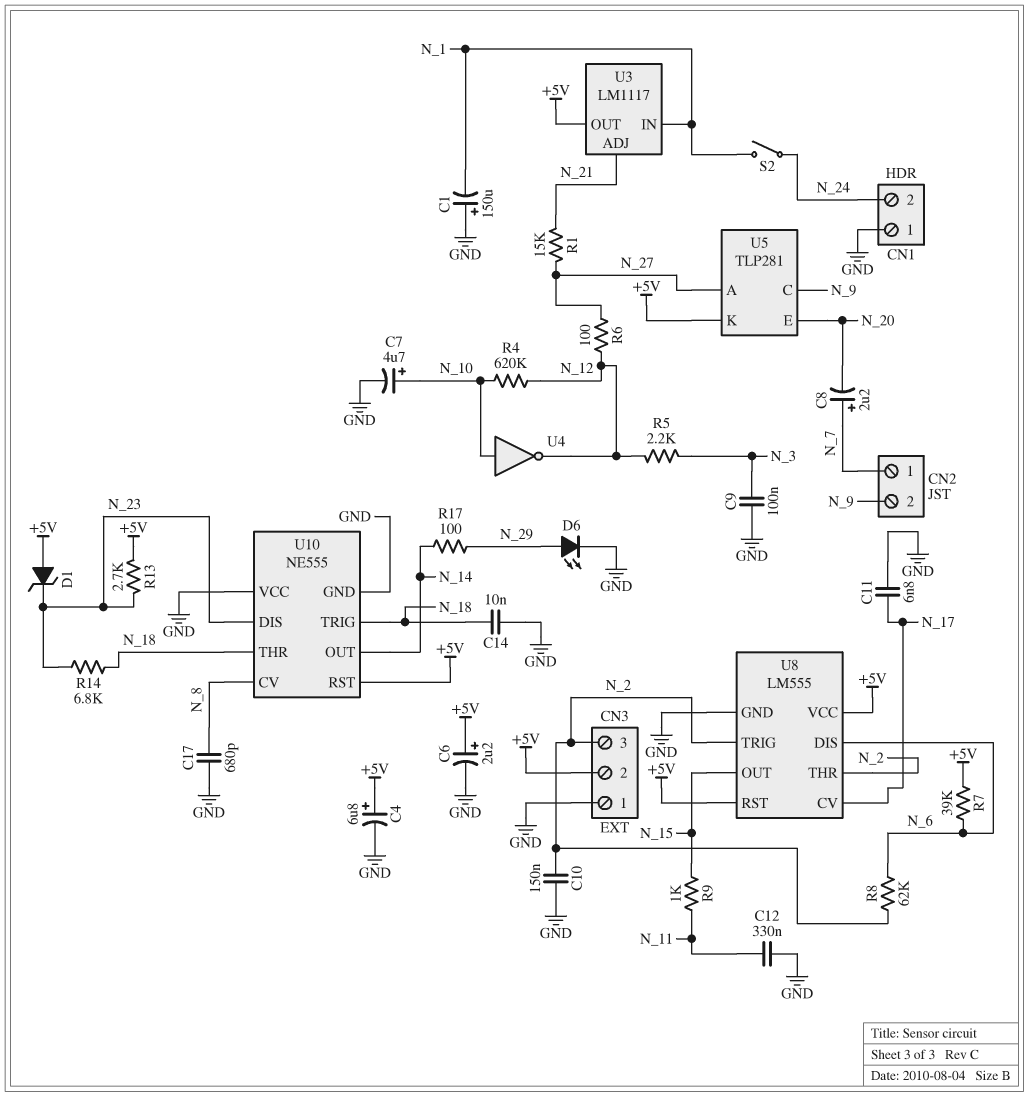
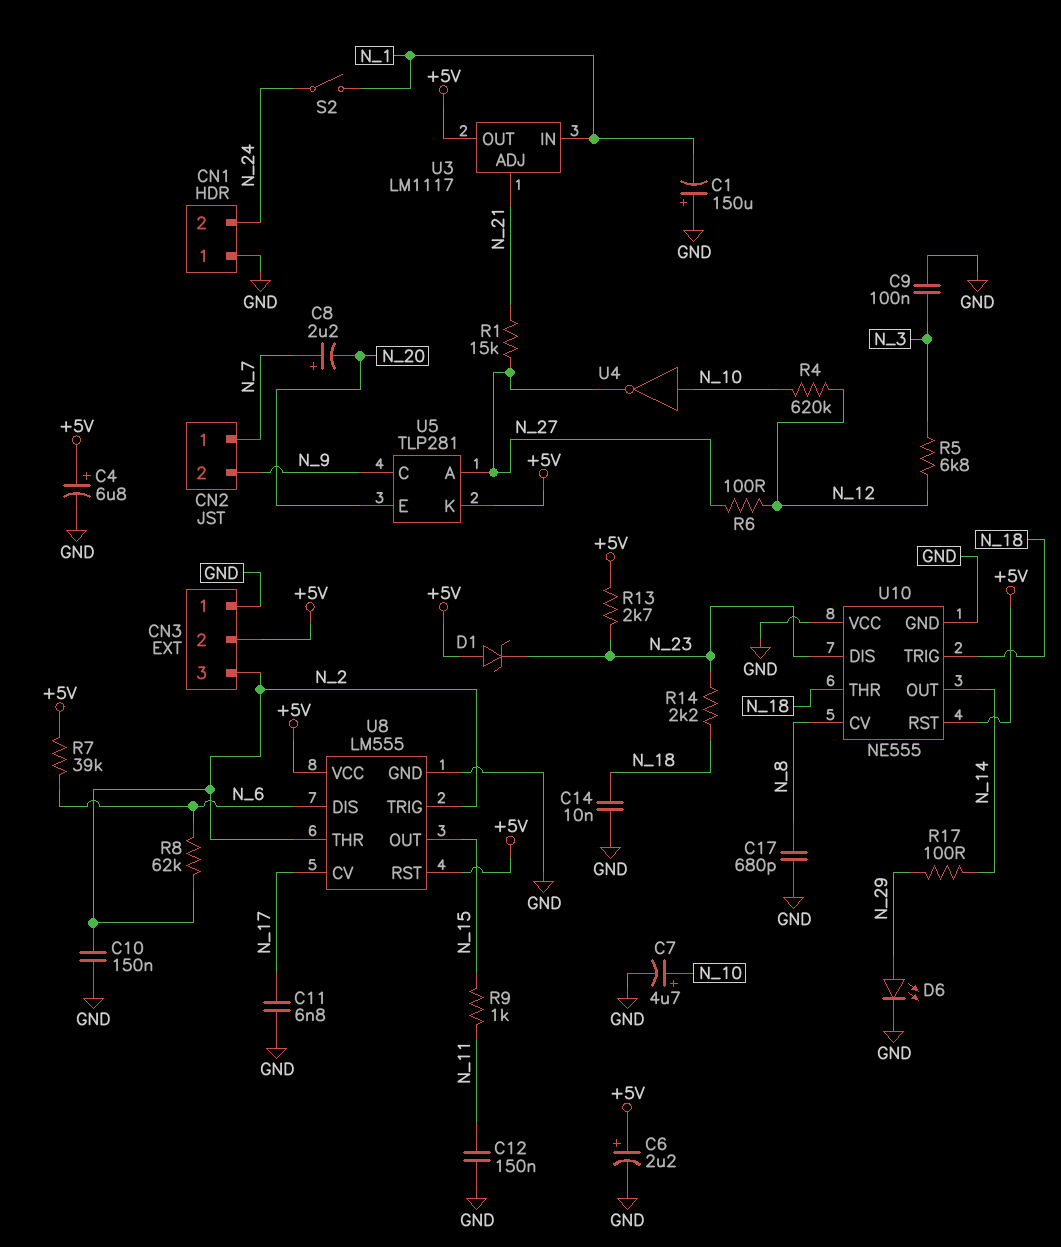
C12: 330nF (GND, N_11) -> 150nF (GND, N_11)
R5: 2.2k (N_3, N_12) -> 6.8k (N_3, N_12)
R14: 6.8k (N_18, N_23) -> 2.2k (N_18, N_23)
U4: NOT (in N_10, out N_12) -> NOT (in N_10, out N_27)

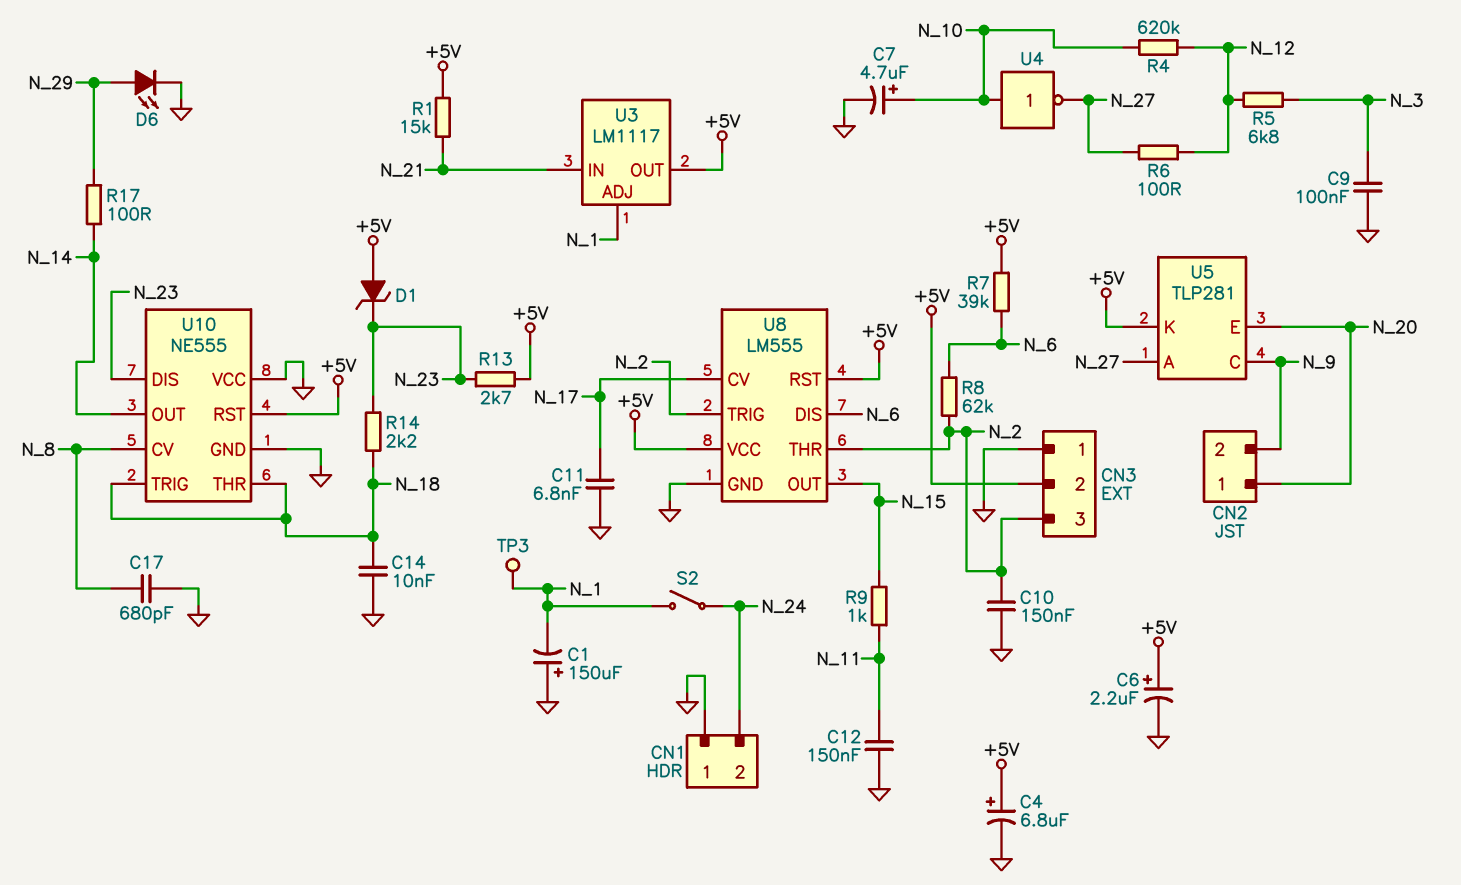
C8: 2.2uF (plus N_7, minus N_20) -> none
CN2 pin 1: N_7 -> N_20
R1: 15k (N_21, N_27) -> 15k (+5V, N_21)
TP3: none -> test point (N_1)
U3 pin ADJ: N_21 -> N_1
U3 pin IN: N_1 -> N_21

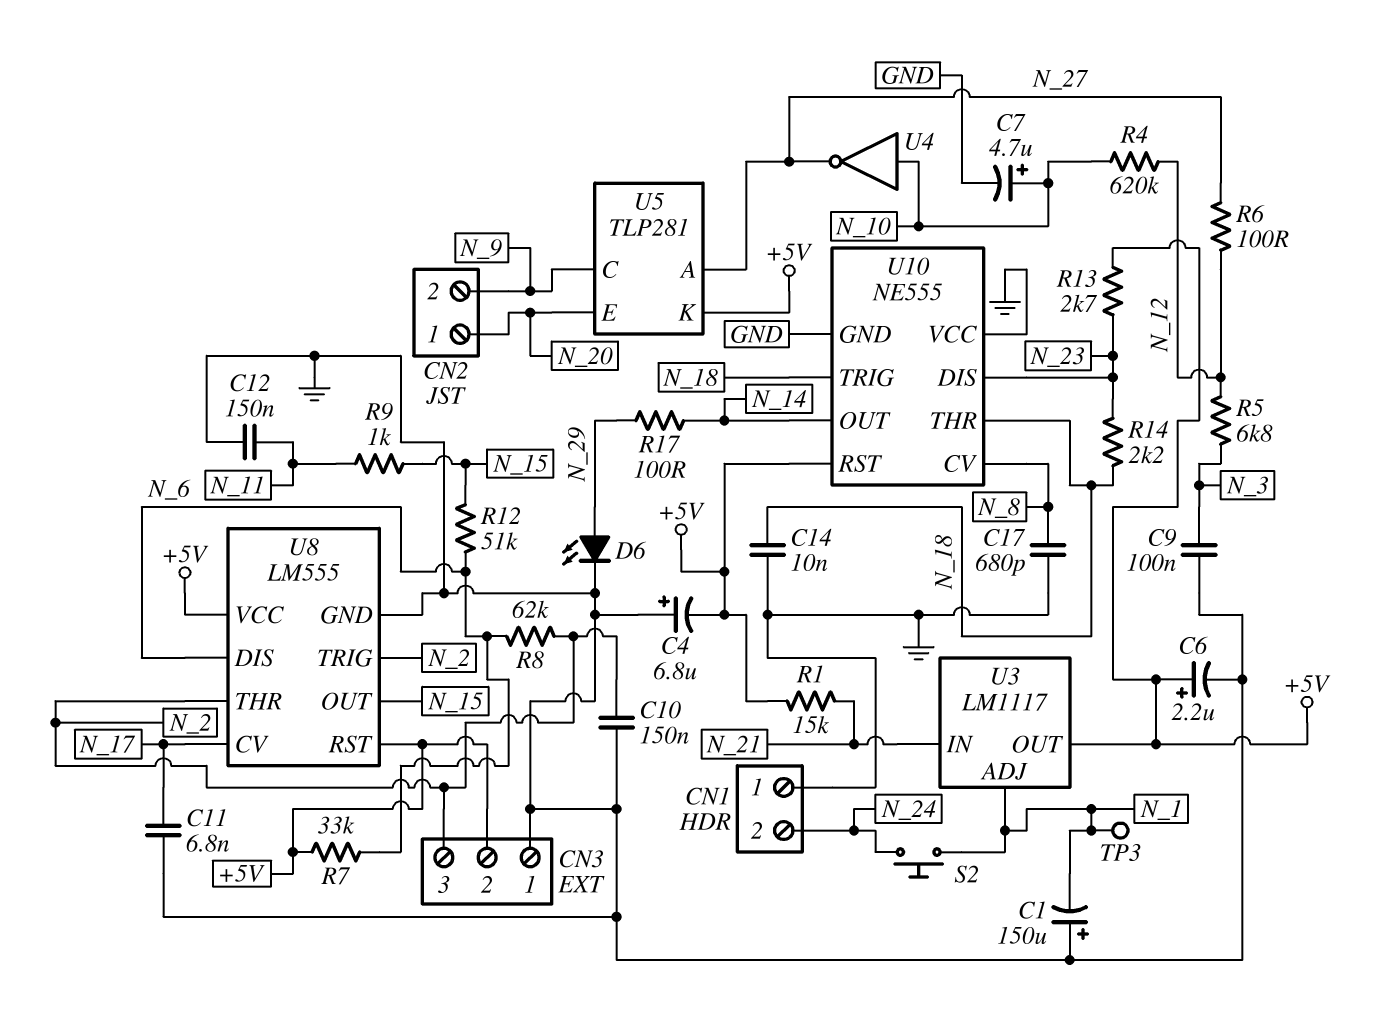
C4: 6.8uF (plus +5V, minus GND) -> 6.8uF (plus GND, minus +5V)
D1: zener (A +5V, K N_23) -> none
R7: 39k (+5V, N_6) -> 33k (+5V, N_6)
R12: none -> 51k (N_6, N_15)
S2: switch (N_1, N_24) -> button (N_1, N_24)

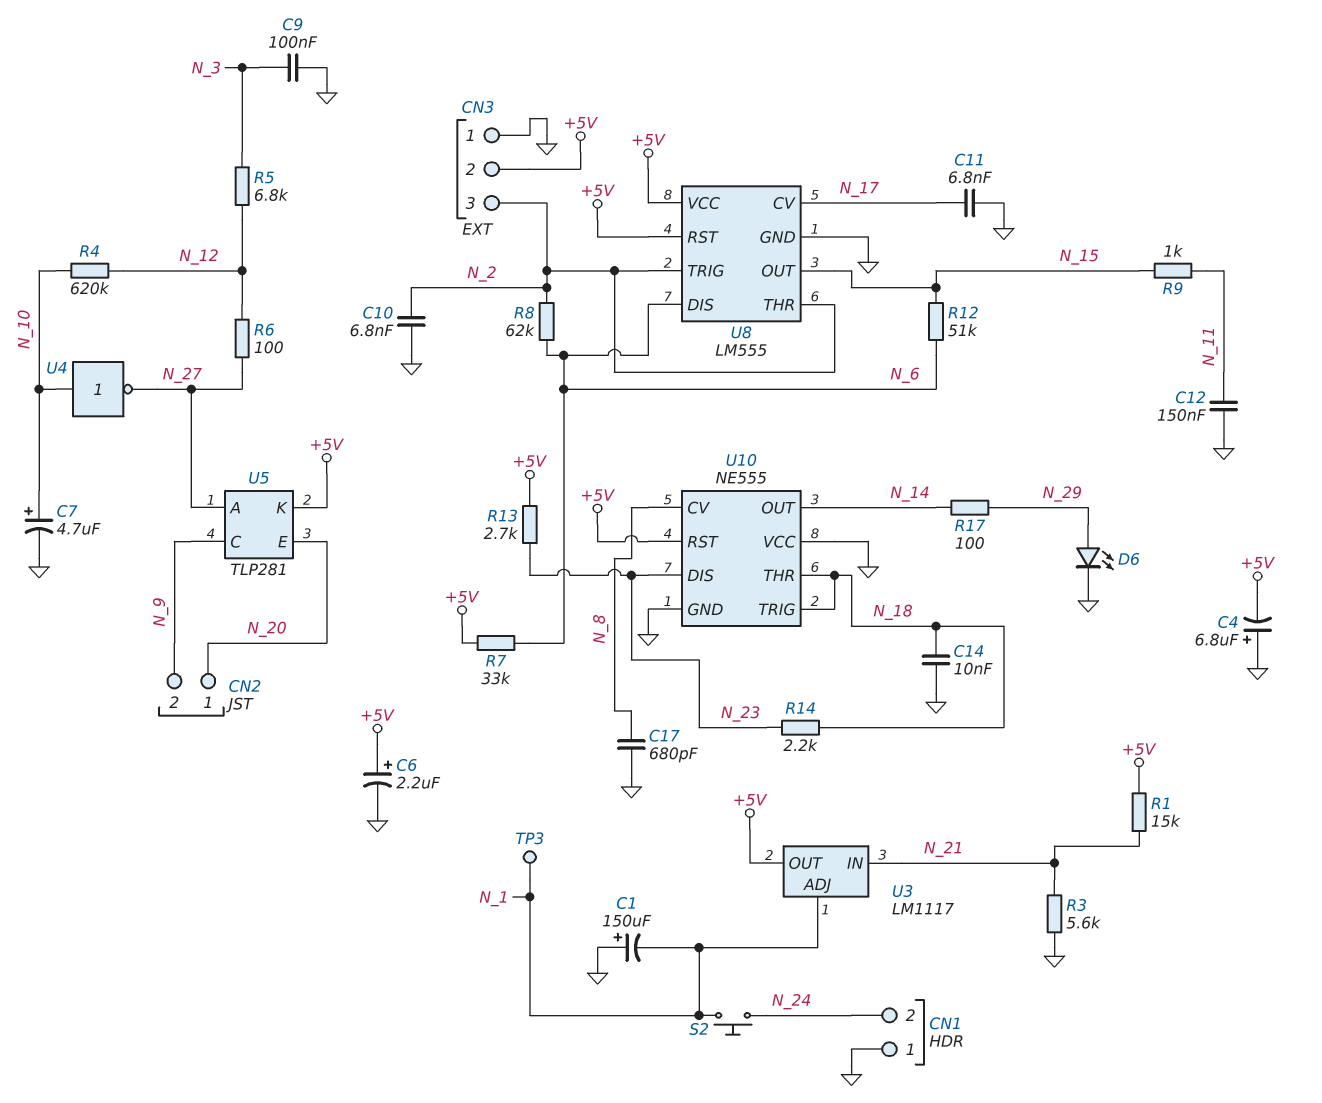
C10: 150nF (GND, N_2) -> 6.8nF (GND, N_2)
R3: none -> 5.6k (GND, N_21)

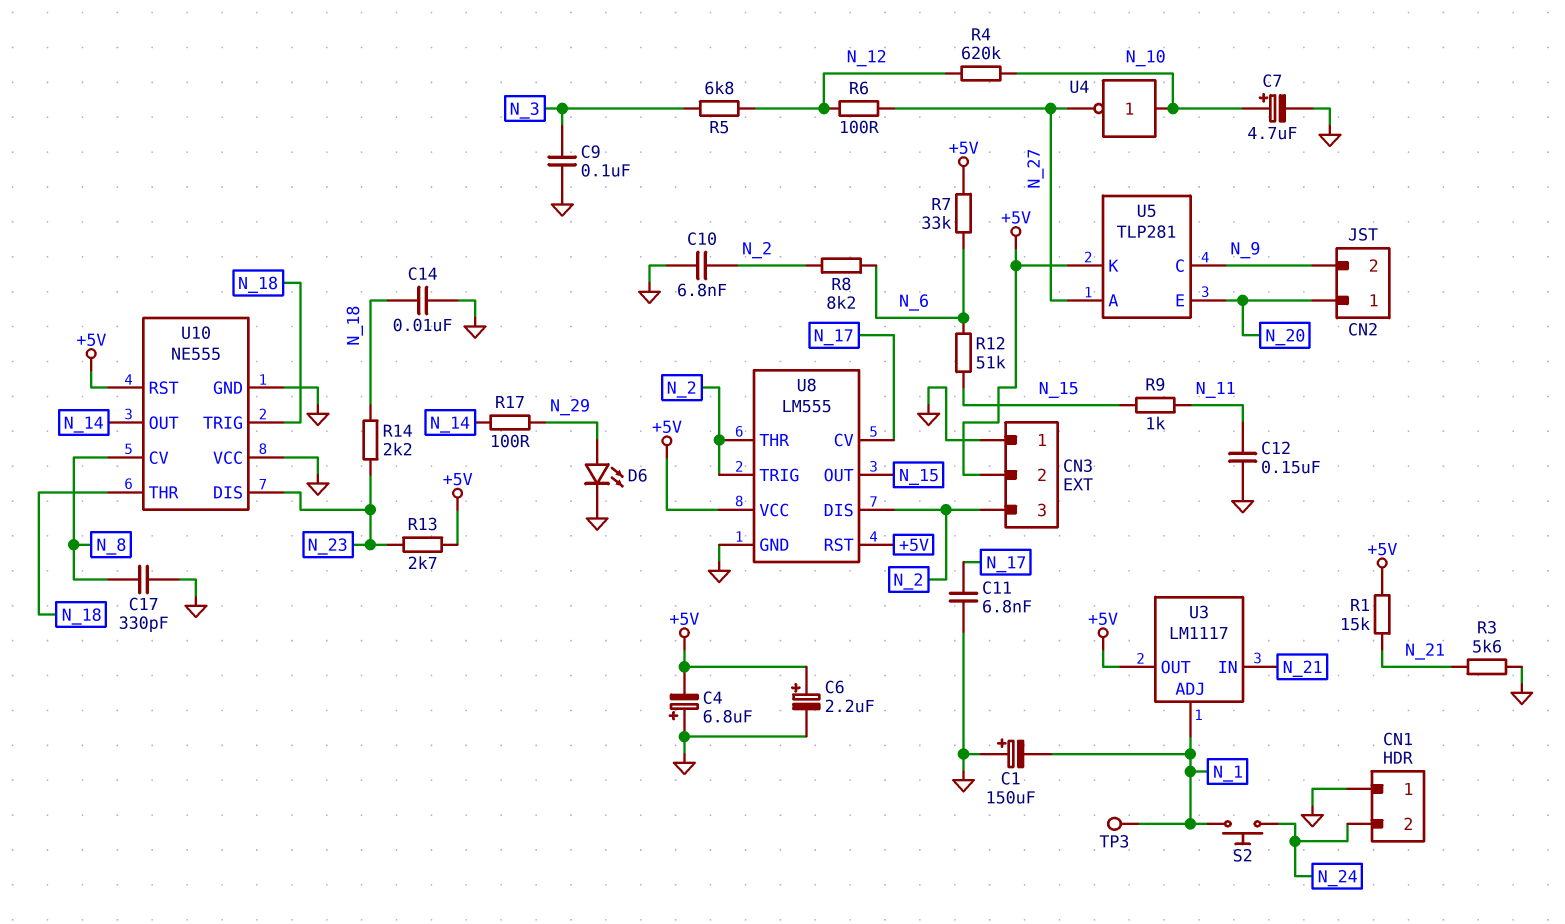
C17: 680pF (GND, N_8) -> 330pF (GND, N_8)
R8: 62k (N_2, N_6) -> 8.2k (N_2, N_6)
U8 pin DIS: N_6 -> N_2

